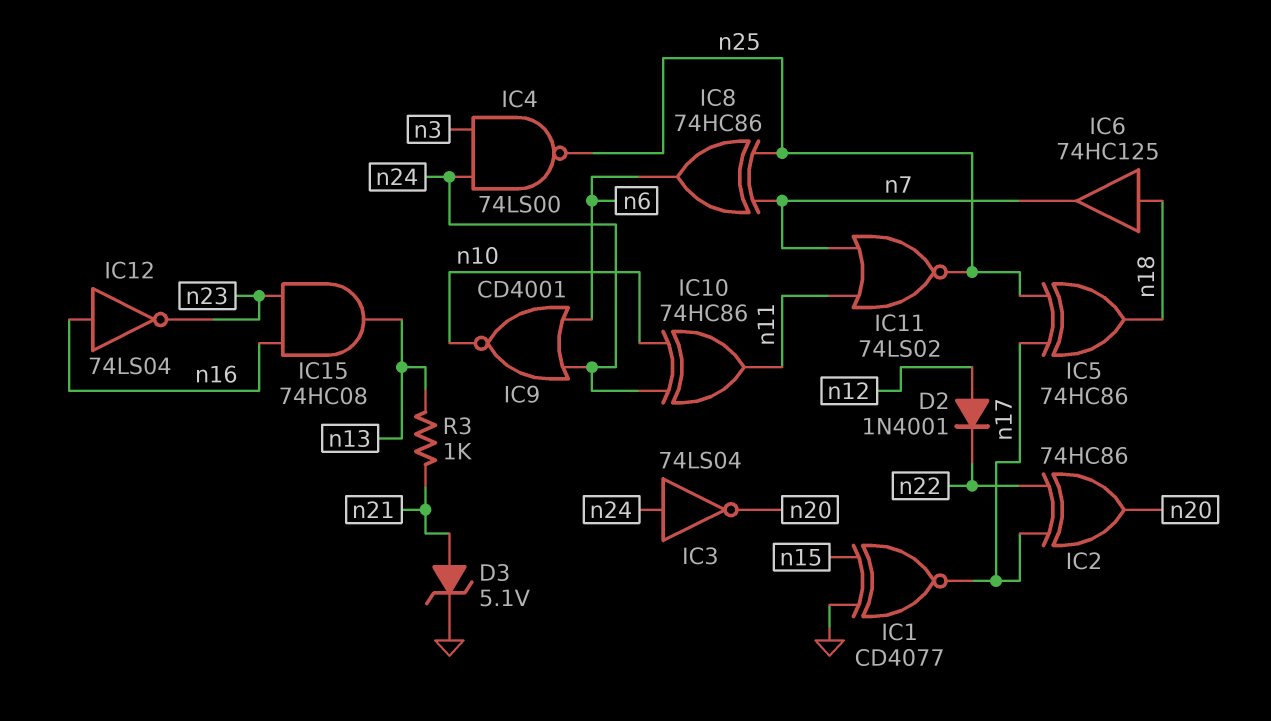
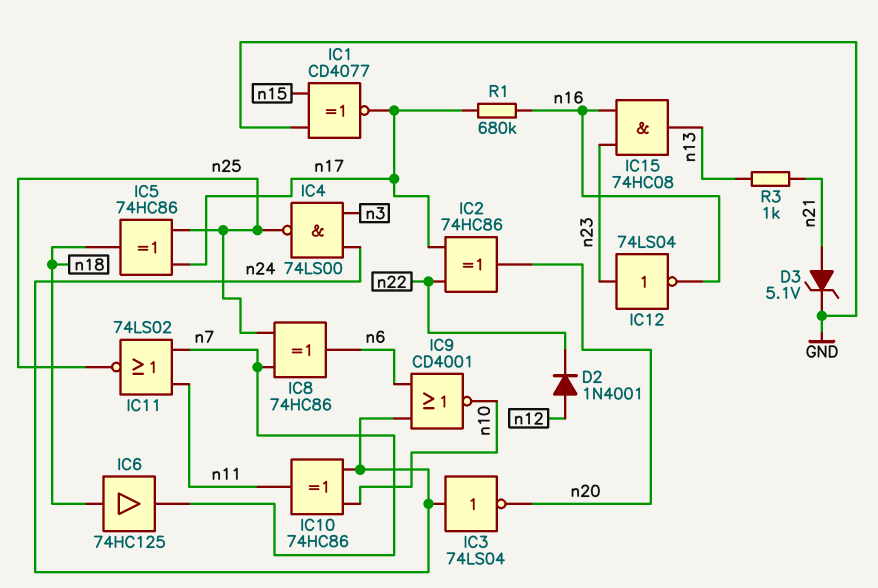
IC12: NOT 74LS04 (in n16, out n23) -> NOT 74LS04 (in n23, out n16)
R1: none -> 680k (n16, n17)

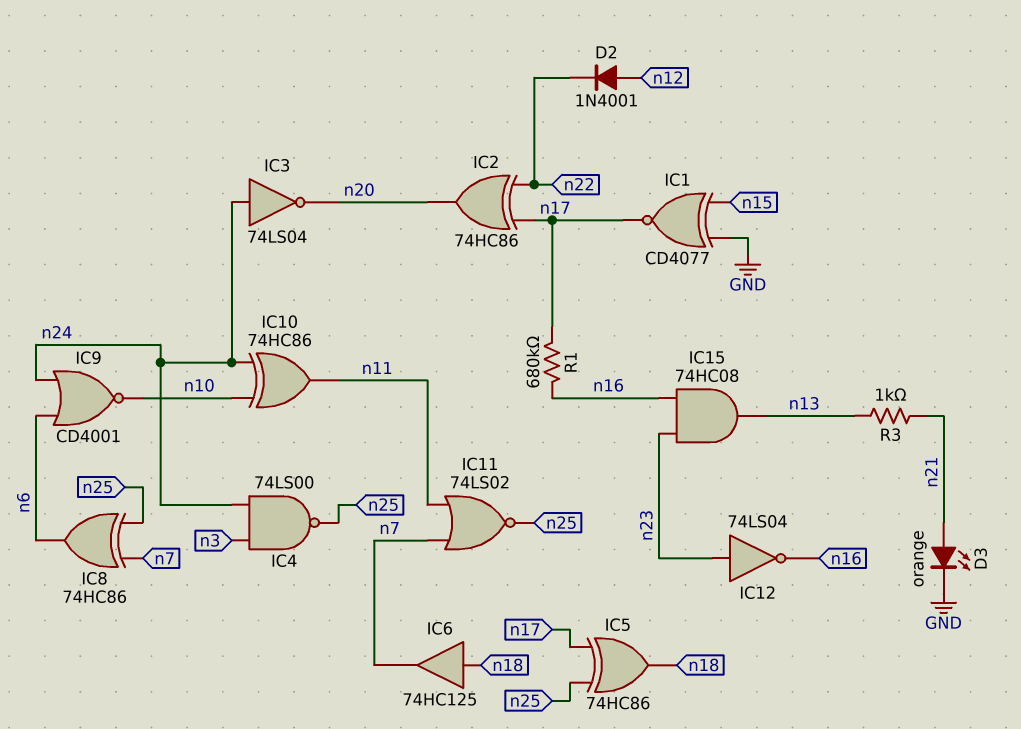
D3: zener 5.1V (A n21, K GND) -> LED orange (A n21, K GND)

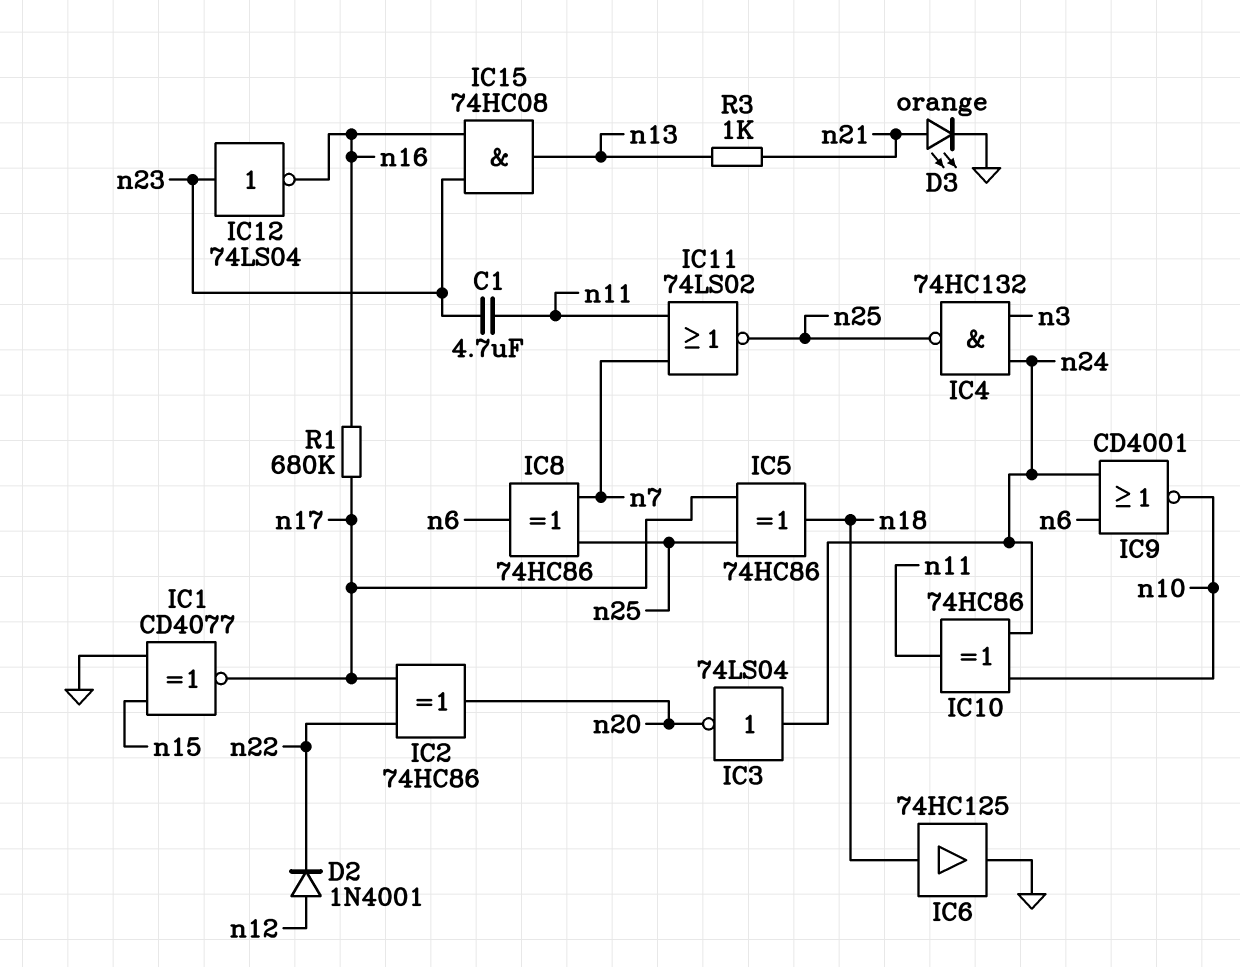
C1: none -> 4.7uF (n11, n23)
IC4: NAND 74LS00 (in n3, in n24, out n25) -> NAND 74HC132 (in n3, in n24, out n25)
IC6: buffer 74HC125 (in n18, out n7) -> buffer 74HC125 (in n18, out GND)

